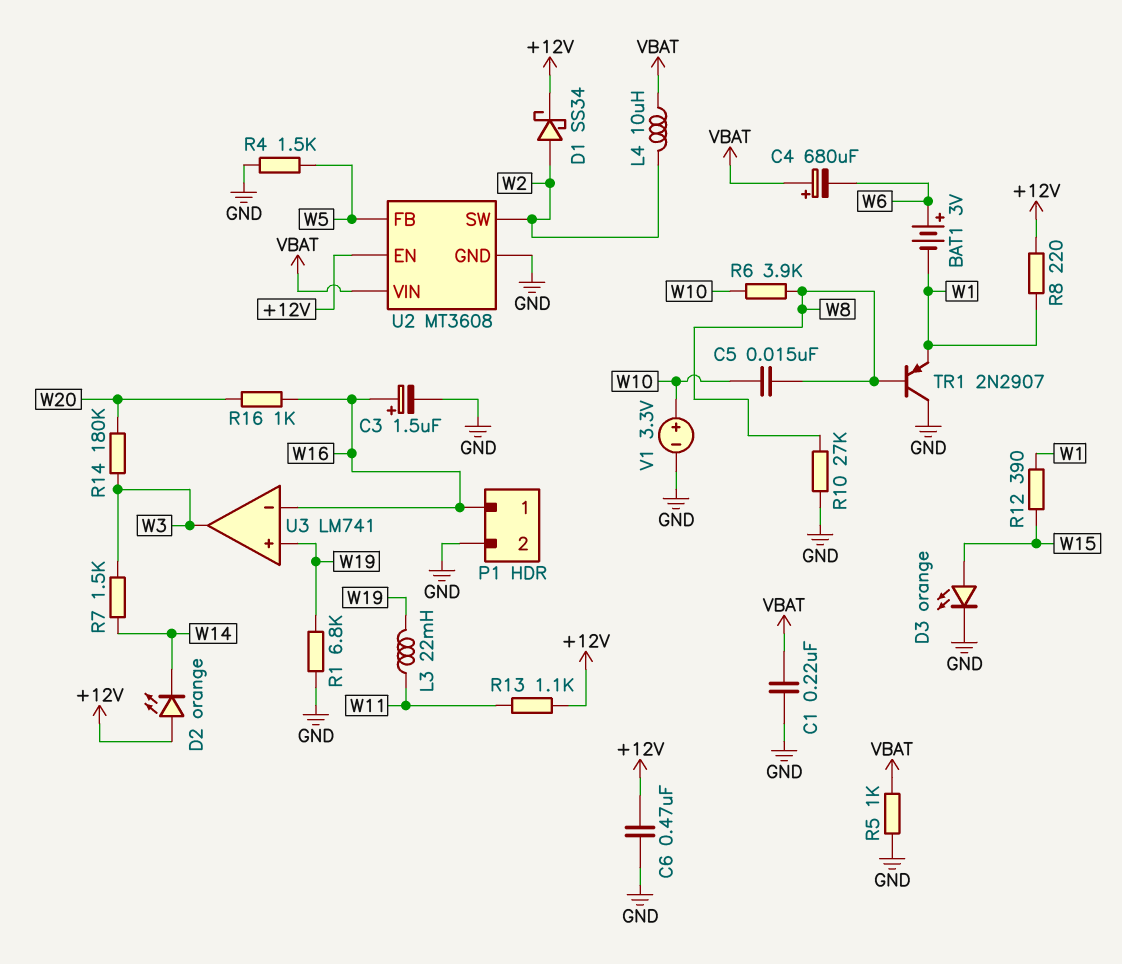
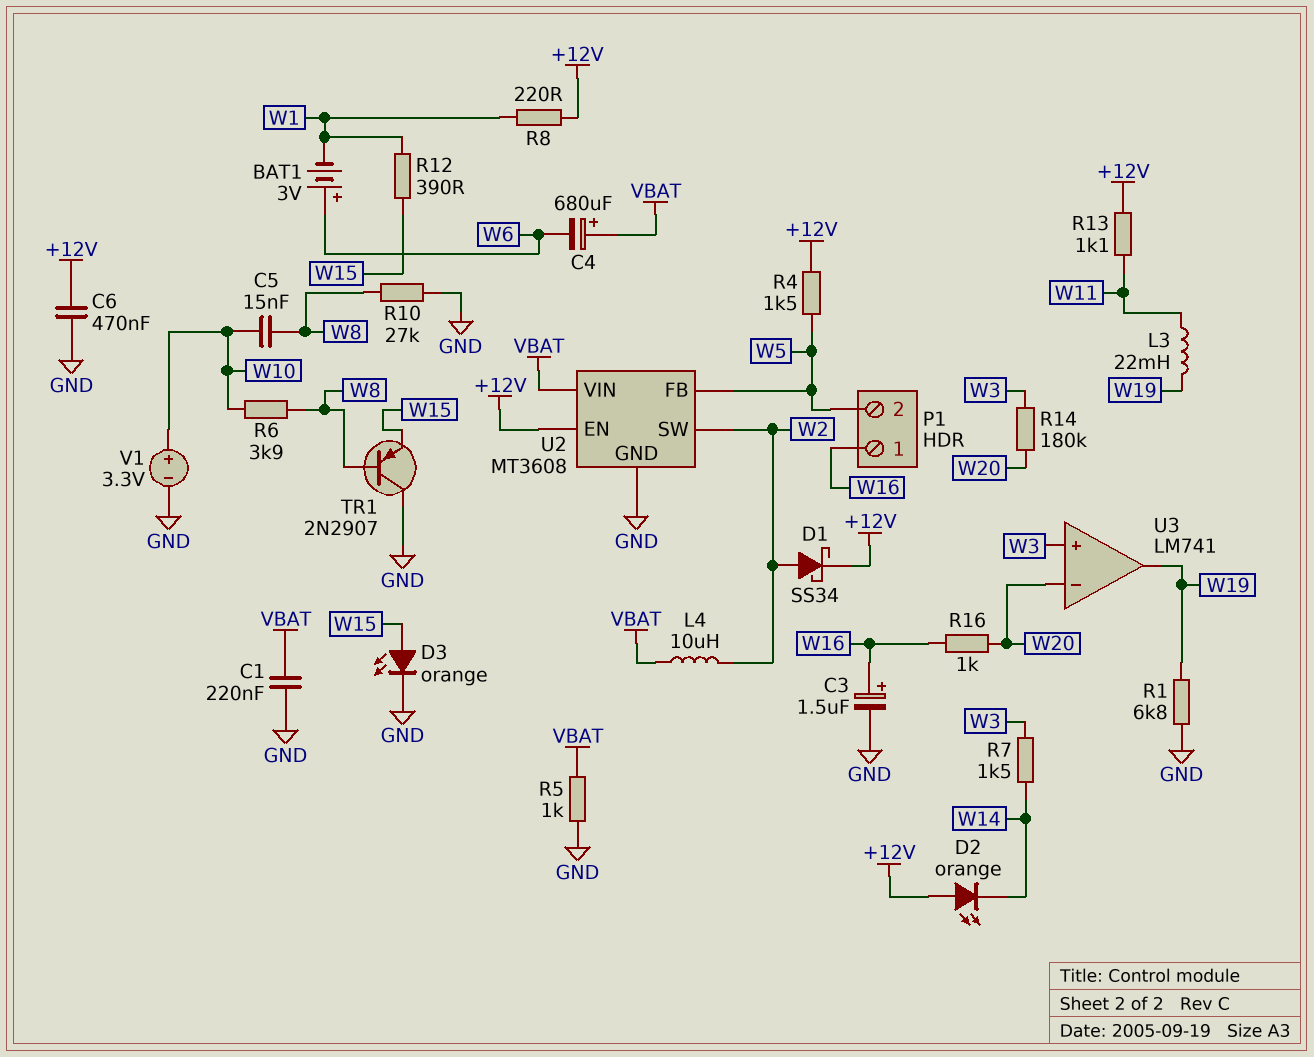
P1 pin 2: GND -> W5
R4: 1.5k (GND, W5) -> 1.5k (+12V, W5)
TR1: PNP 2N2907 (B W8, C GND, E W1) -> PNP 2N2907 (B W8, C GND, E W15)
U3 pin in+: W19 -> W3
U3 pin in-: W16 -> W20
U3 pin out: W3 -> W19

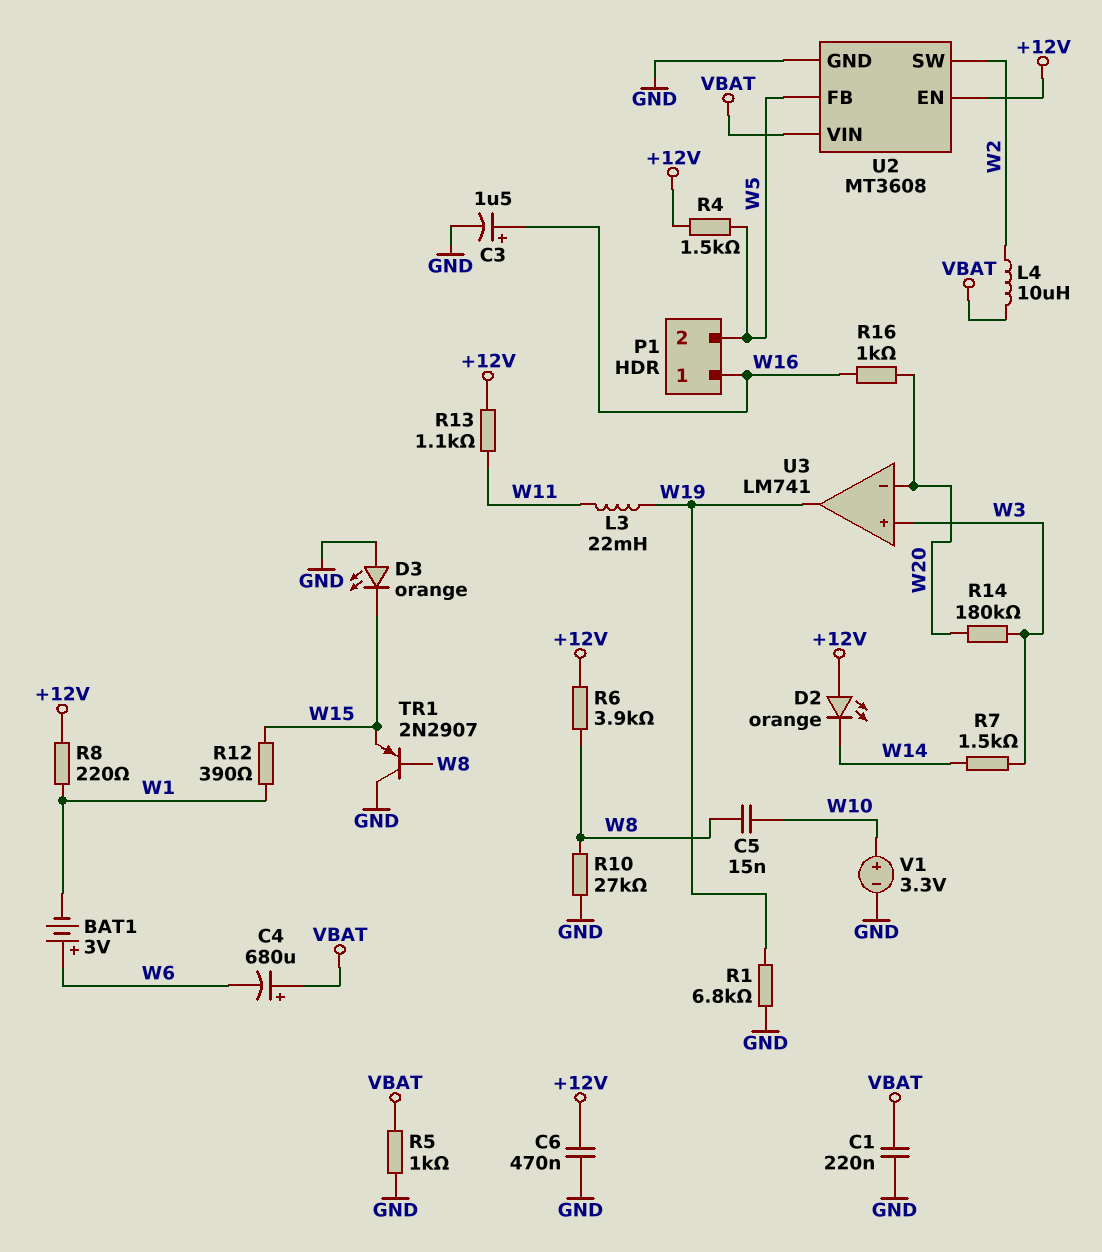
D1: schottky SS34 (A W2, K +12V) -> none
D3: LED orange (A W15, K GND) -> LED orange (A GND, K W15)
R6: 3.9k (W8, W10) -> 3.9k (+12V, W8)

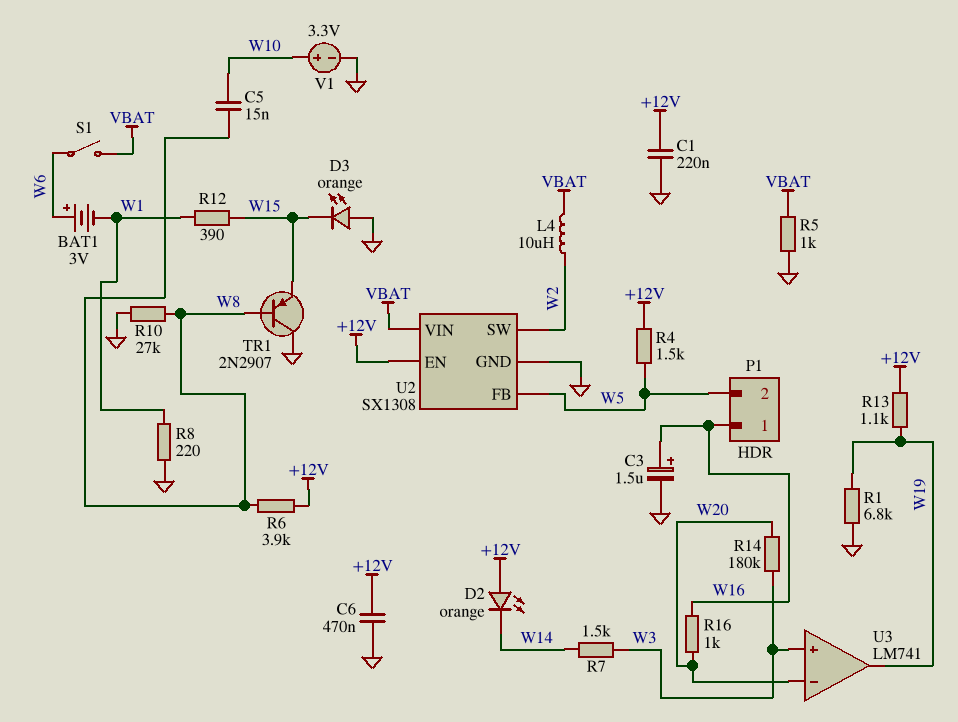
C1: 220nF (GND, VBAT) -> 220nF (+12V, GND)
C4: 680uF (plus VBAT, minus W6) -> none
L3: 22mH (W11, W19) -> none
R8: 220 (+12V, W1) -> 220 (GND, W1)
R13: 1.1k (+12V, W11) -> 1.1k (+12V, W19)
S1: none -> switch (VBAT, W6)
U2: MT3608 -> SX1308

